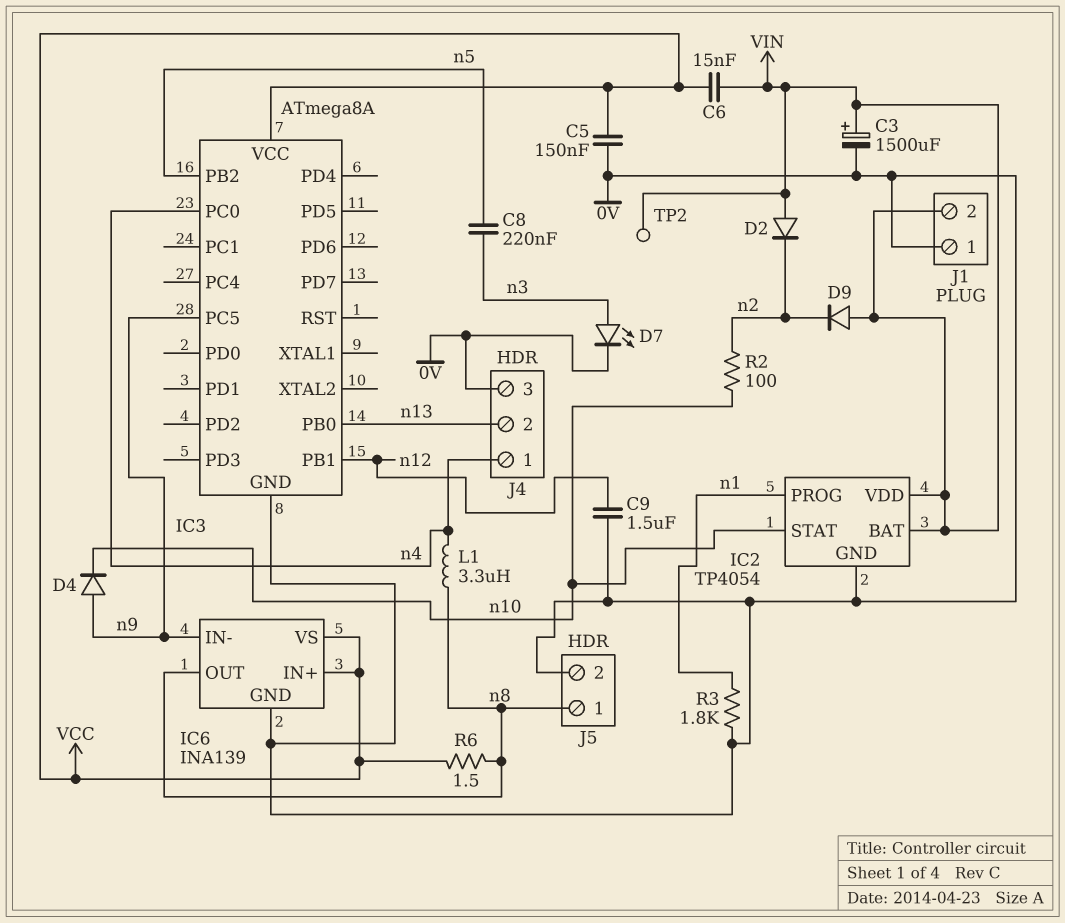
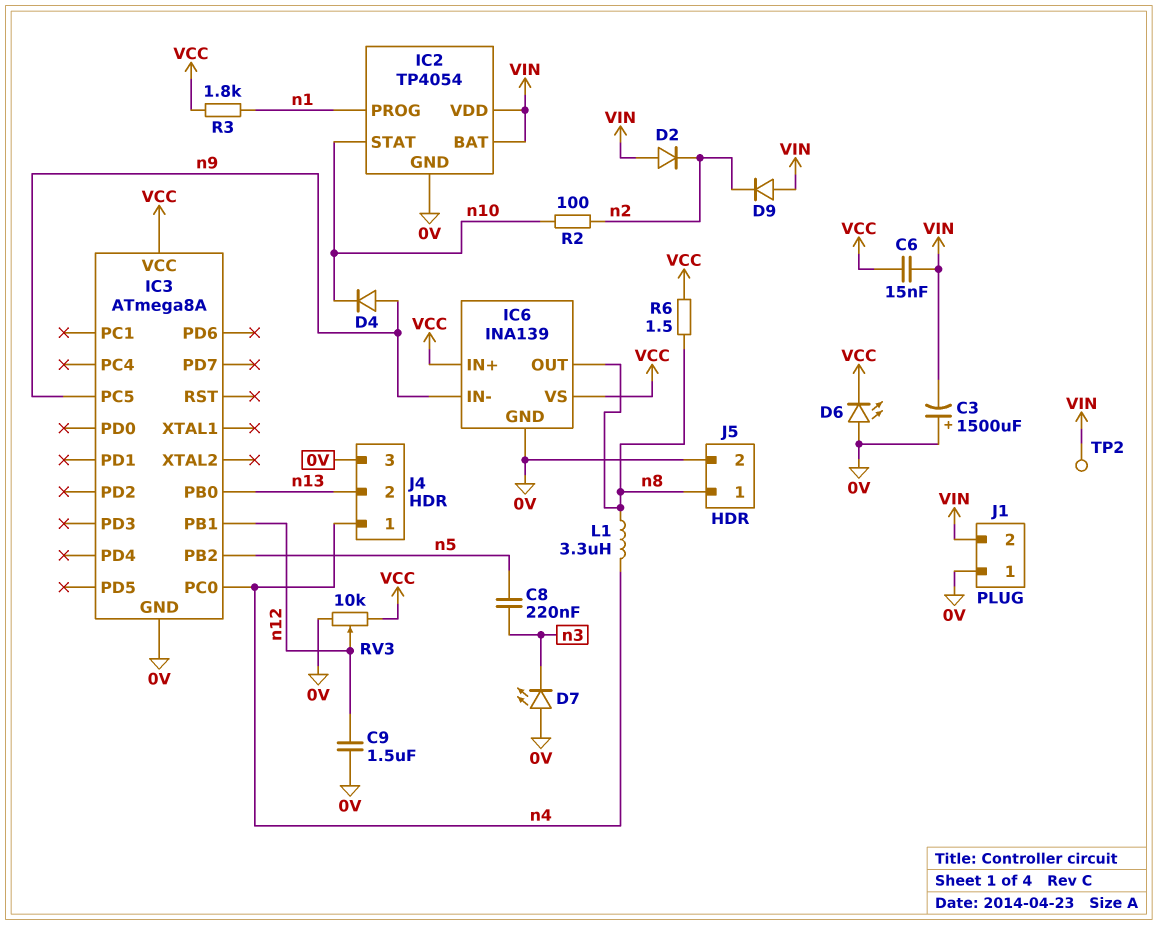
C3: 1500uF (plus VIN, minus 0V) -> 1500uF (plus 0V, minus VIN)
C5: 150nF (0V, VCC) -> none
D6: none -> LED (A 0V, K VCC)
D7: LED (A n3, K 0V) -> LED (A 0V, K n3)
R3: 1.8k (0V, n1) -> 1.8k (VCC, n1)
RV3: none -> 10k (0V, VCC, wiper n12)

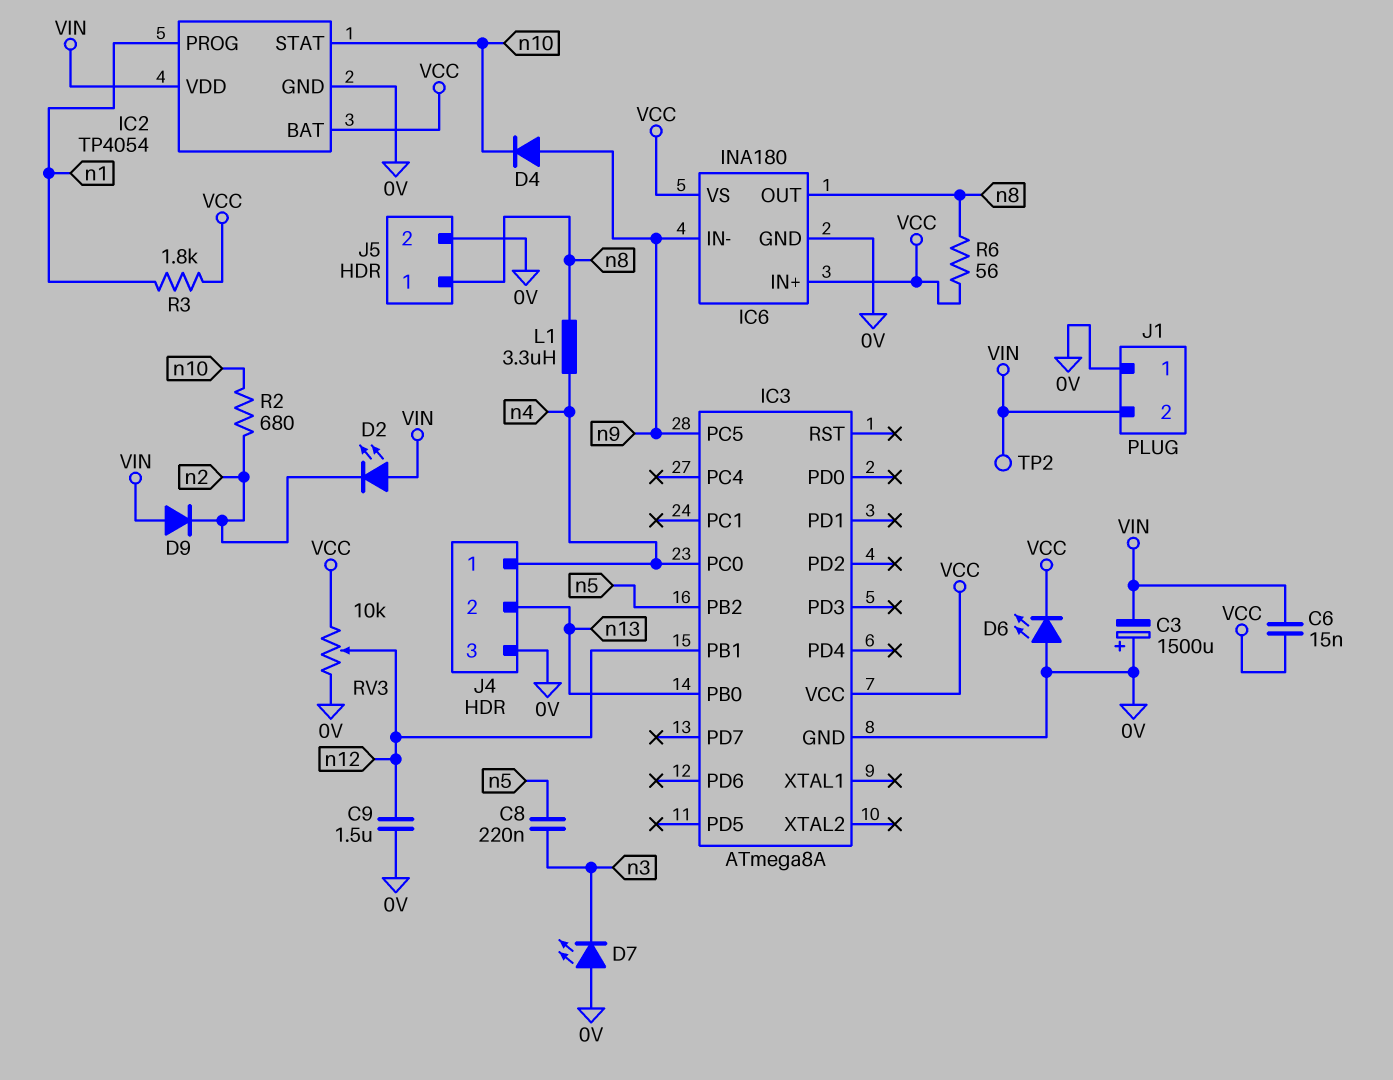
D2: diode (A VIN, K n2) -> LED (A VIN, K n2)
IC2 pin BAT: VIN -> VCC
IC6: INA139 -> INA180
R2: 100 (n2, n10) -> 680 (n2, n10)
R6: 1.5 (VCC, n8) -> 56 (VCC, n8)

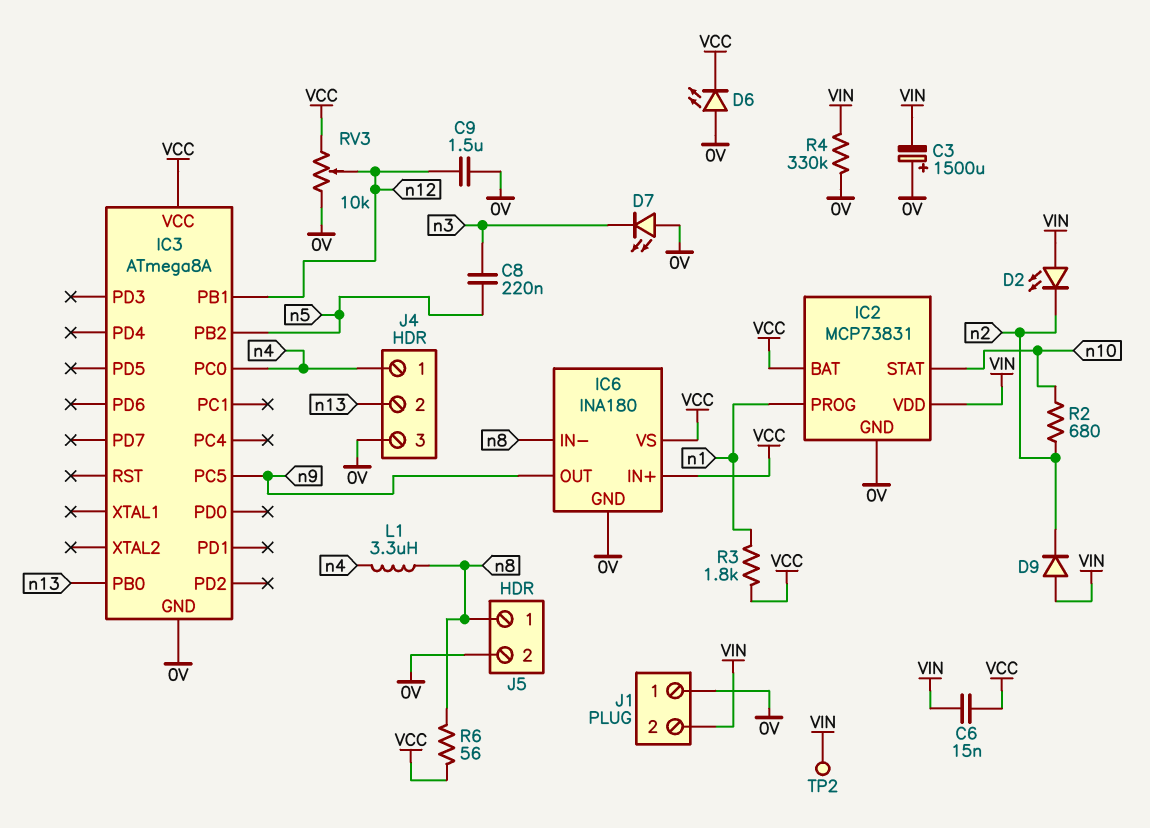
D4: diode (A n9, K n10) -> none
IC2: TP4054 -> MCP73831
IC6 pin IN-: n9 -> n8
IC6 pin OUT: n8 -> n9
R4: none -> 330k (0V, VIN)

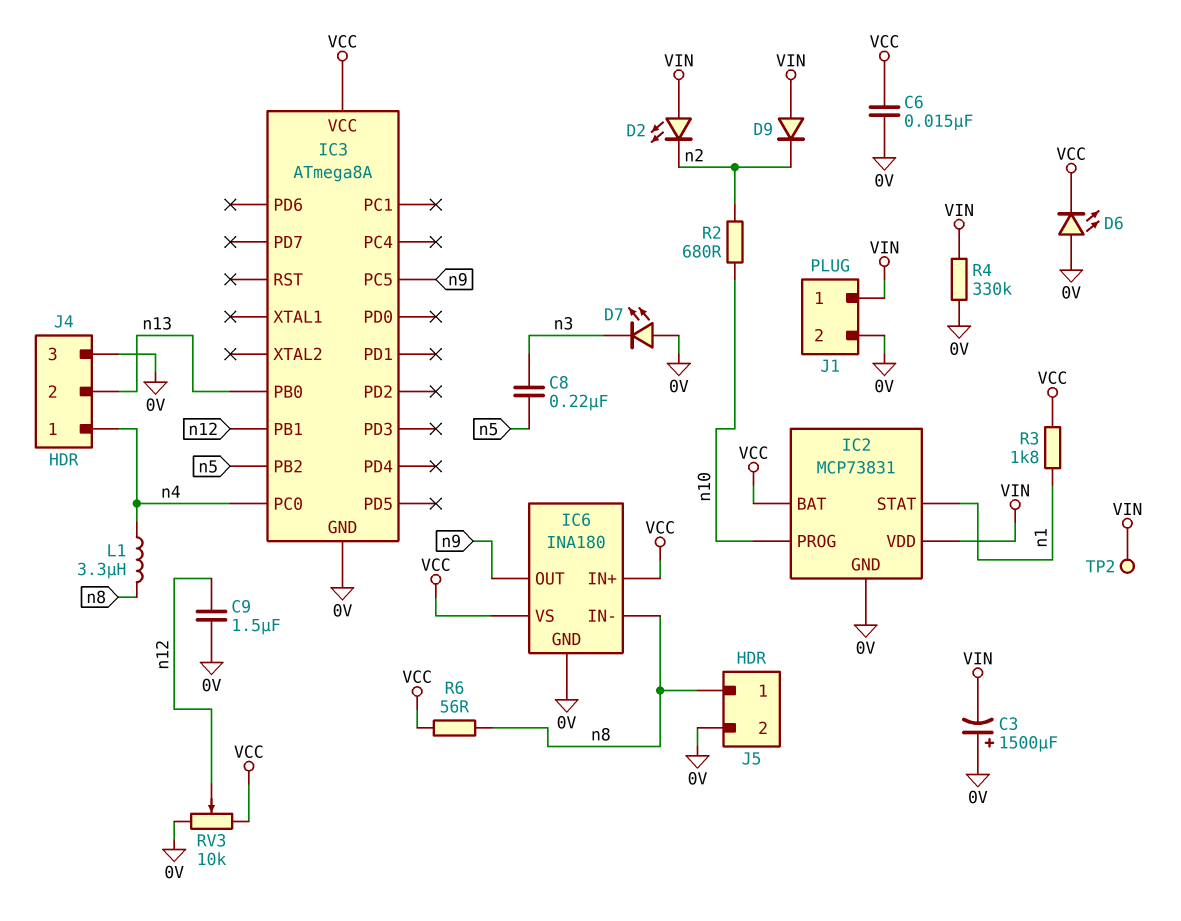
C6: 15nF (VCC, VIN) -> 15nF (0V, VCC)
IC2 pin PROG: n1 -> n10
IC2 pin STAT: n10 -> n1
J1 pin 1: 0V -> VIN
J1 pin 2: VIN -> 0V

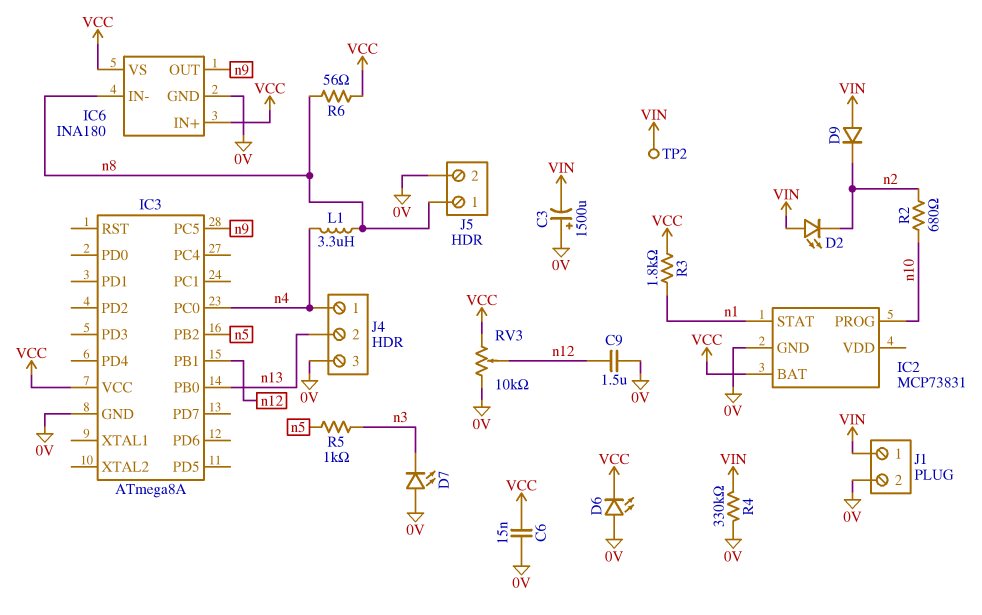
C8: 220nF (n3, n5) -> none
IC2 pin VDD: VIN -> none
R5: none -> 1k (n3, n5)

